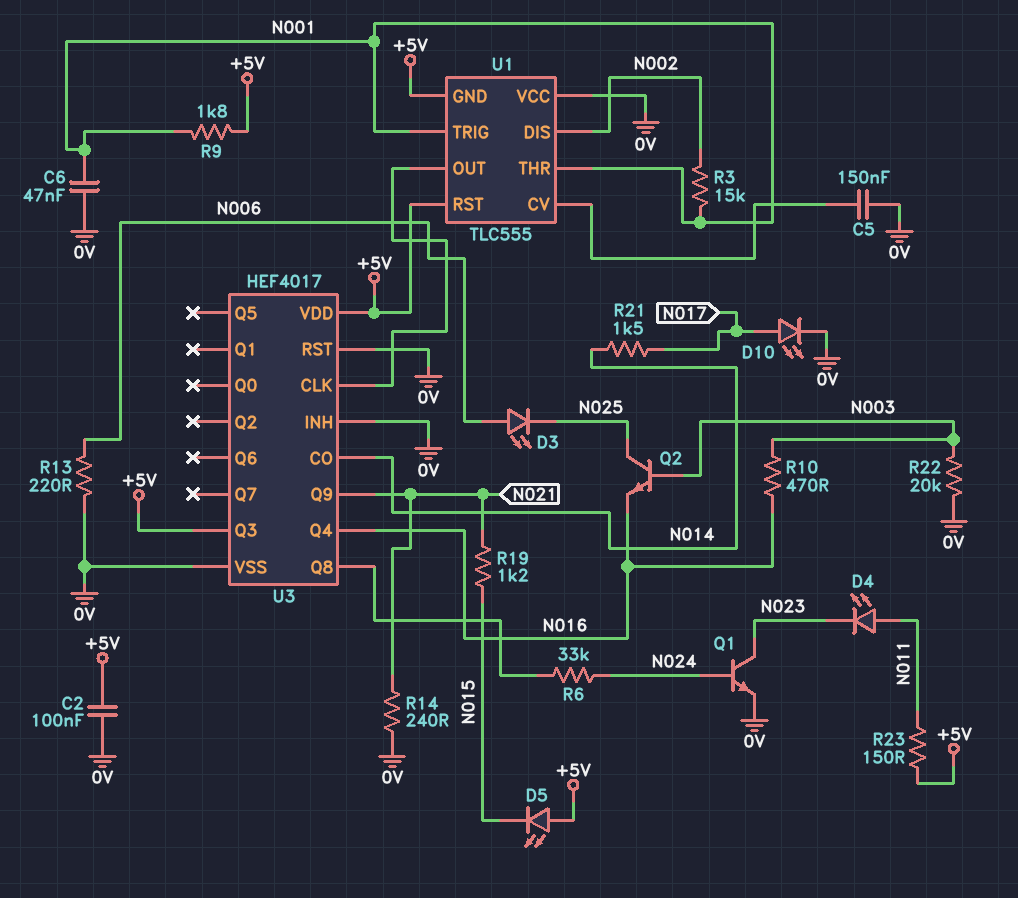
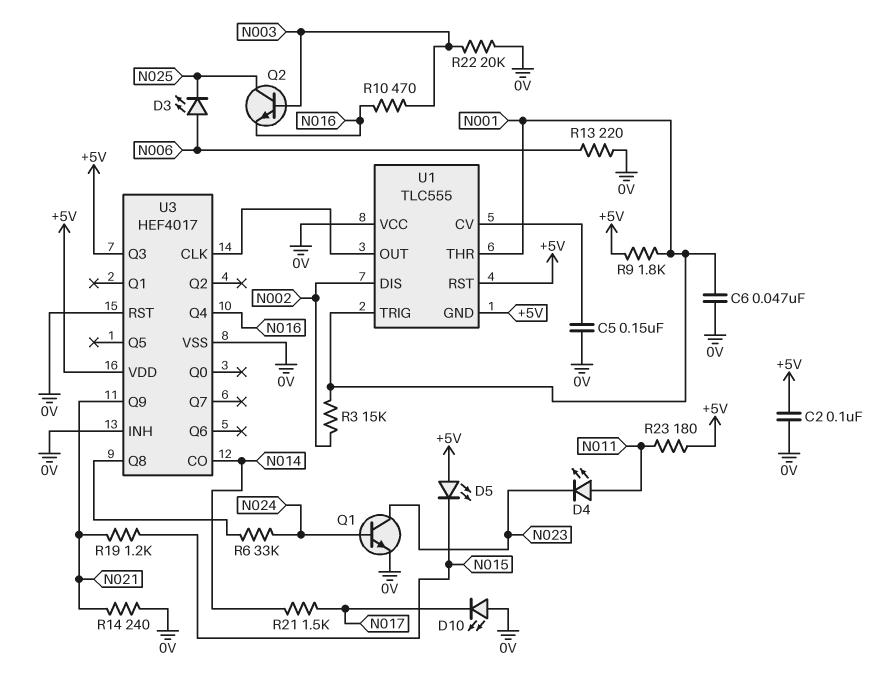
D10: LED (A N017, K 0V) -> LED (A 0V, K N017)
R23: 150 (+5V, N011) -> 180 (+5V, N011)

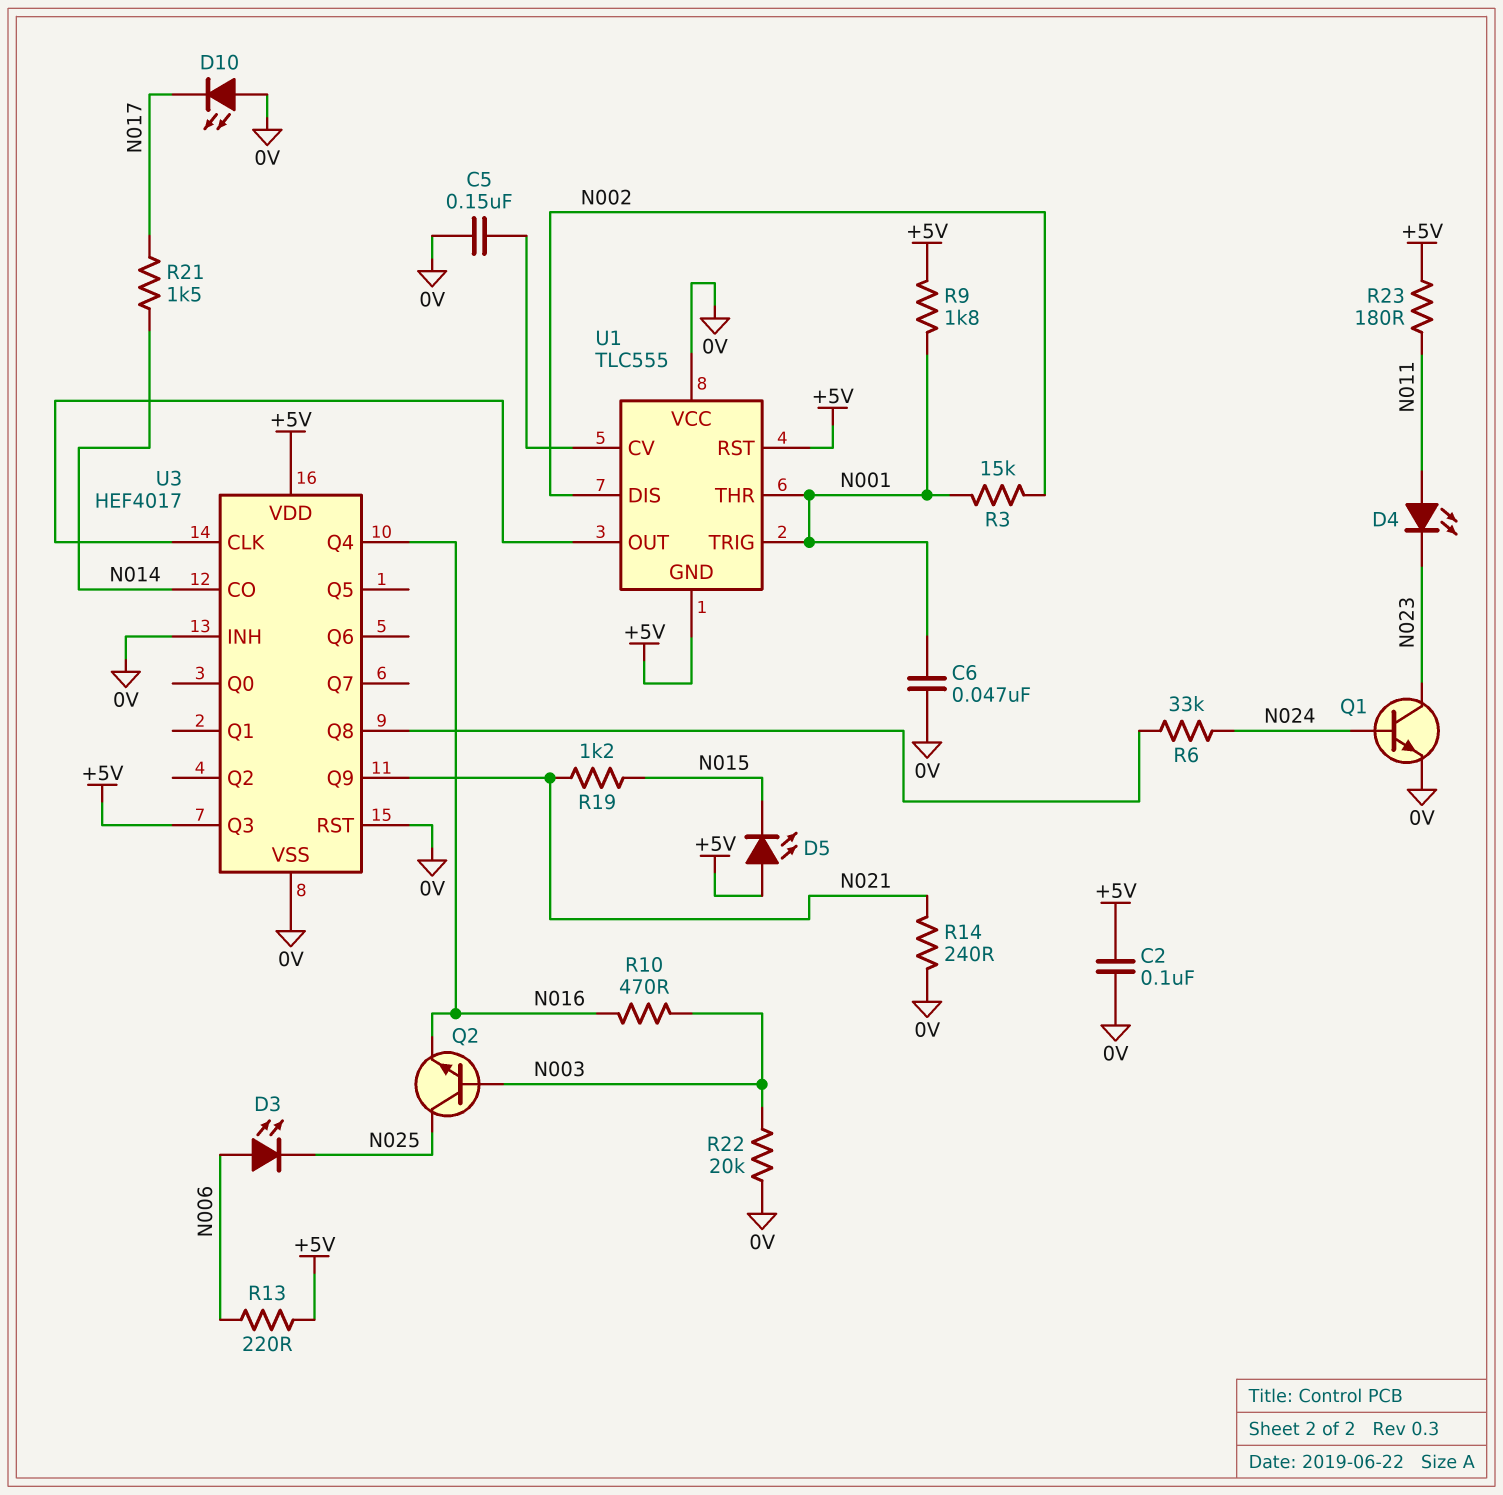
R13: 220 (0V, N006) -> 220 (+5V, N006)

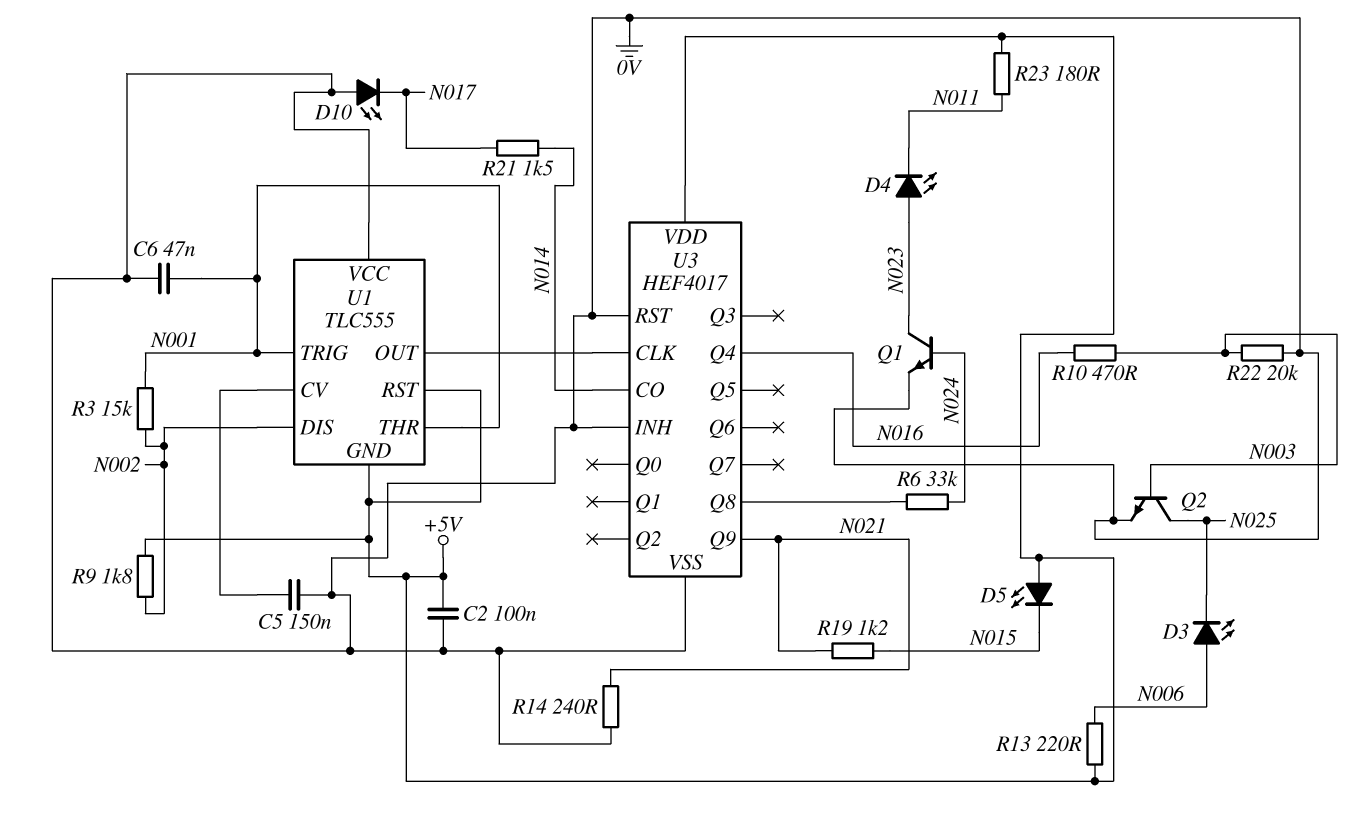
D4: LED (A N011, K N023) -> LED (A N023, K N011)
Q2: NPN (B N003, C N025, E N016) -> NPN (B N003, C N025, E 0V)
R9: 1.8k (+5V, N001) -> 1.8k (+5V, N002)
U3 pin Q3: +5V -> none

